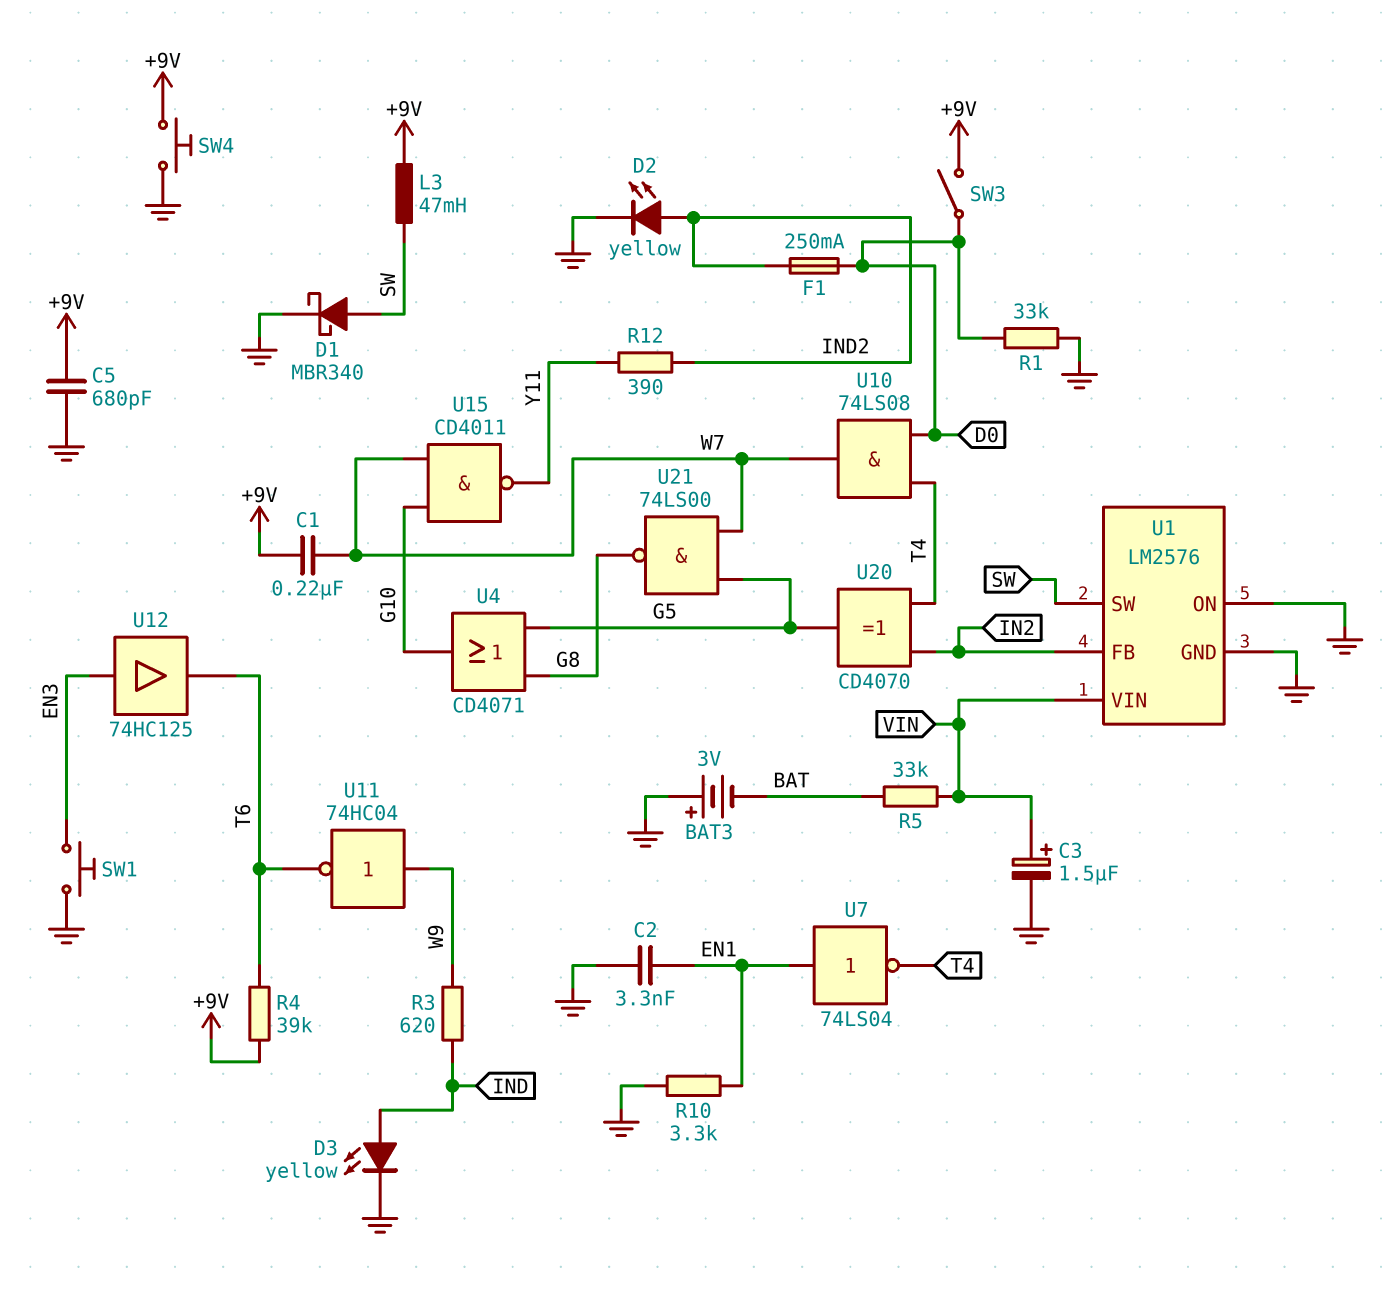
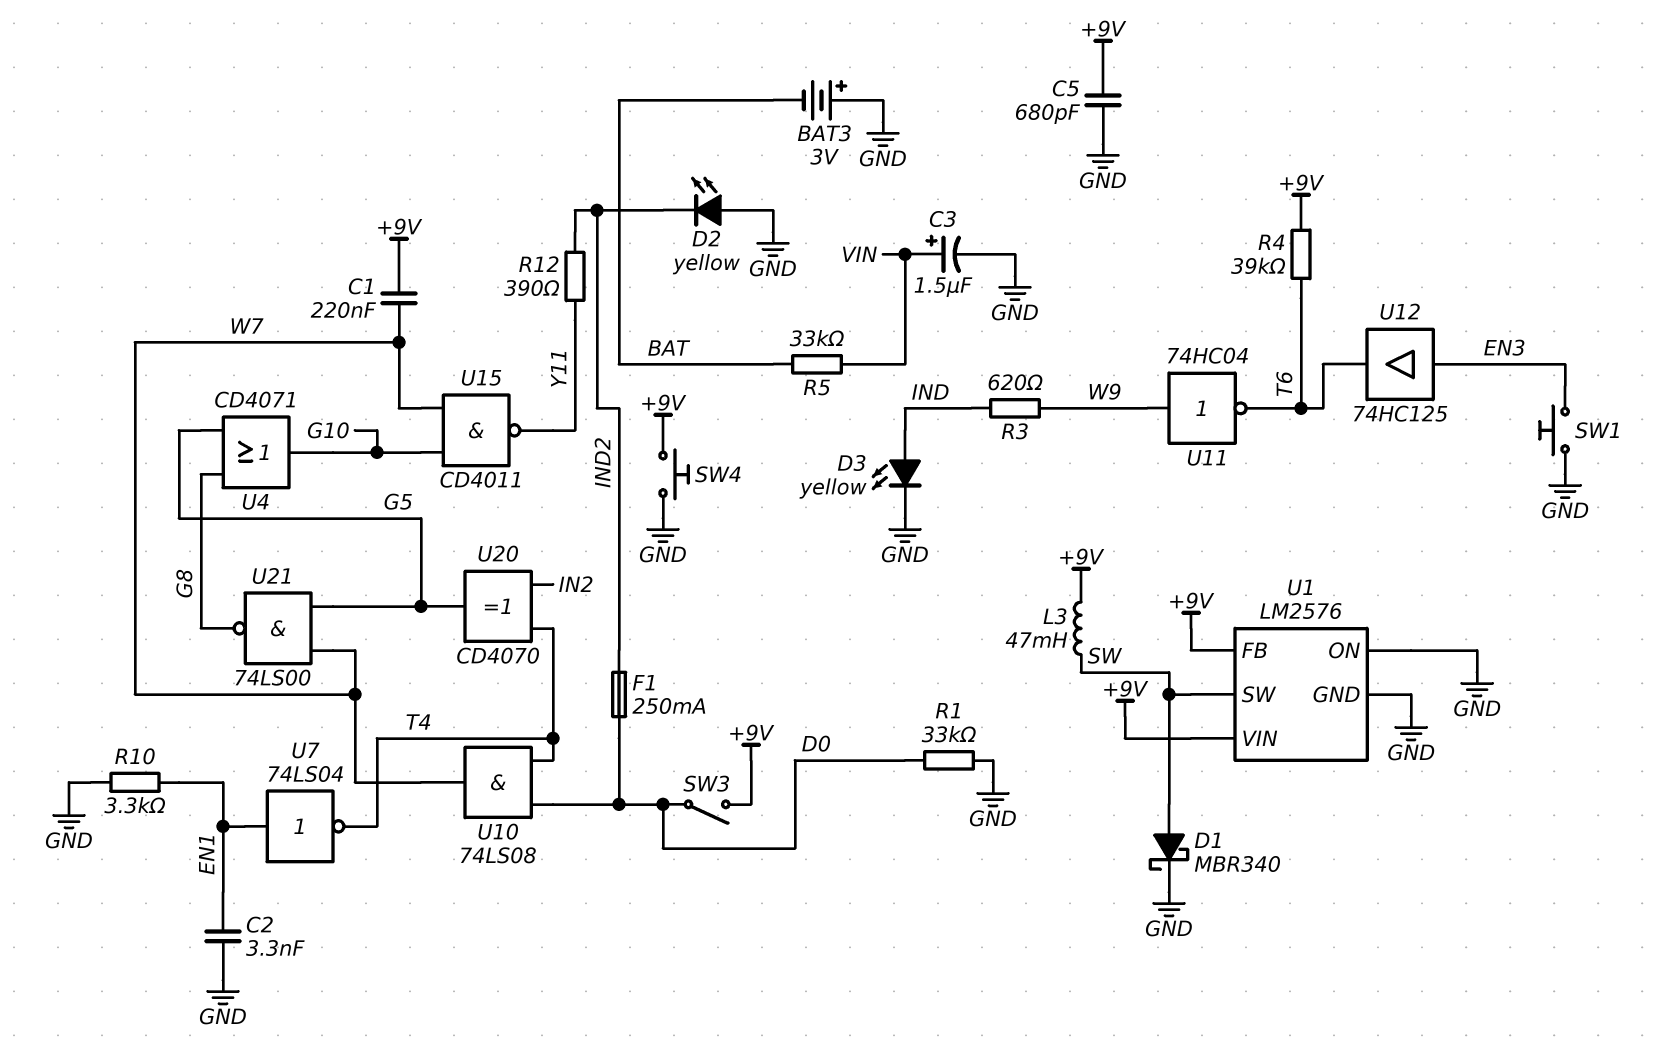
D2: LED yellow (A IND2, K GND) -> LED yellow (A GND, K IND2)
U1 pin FB: IN2 -> +9V
U1 pin VIN: VIN -> +9V

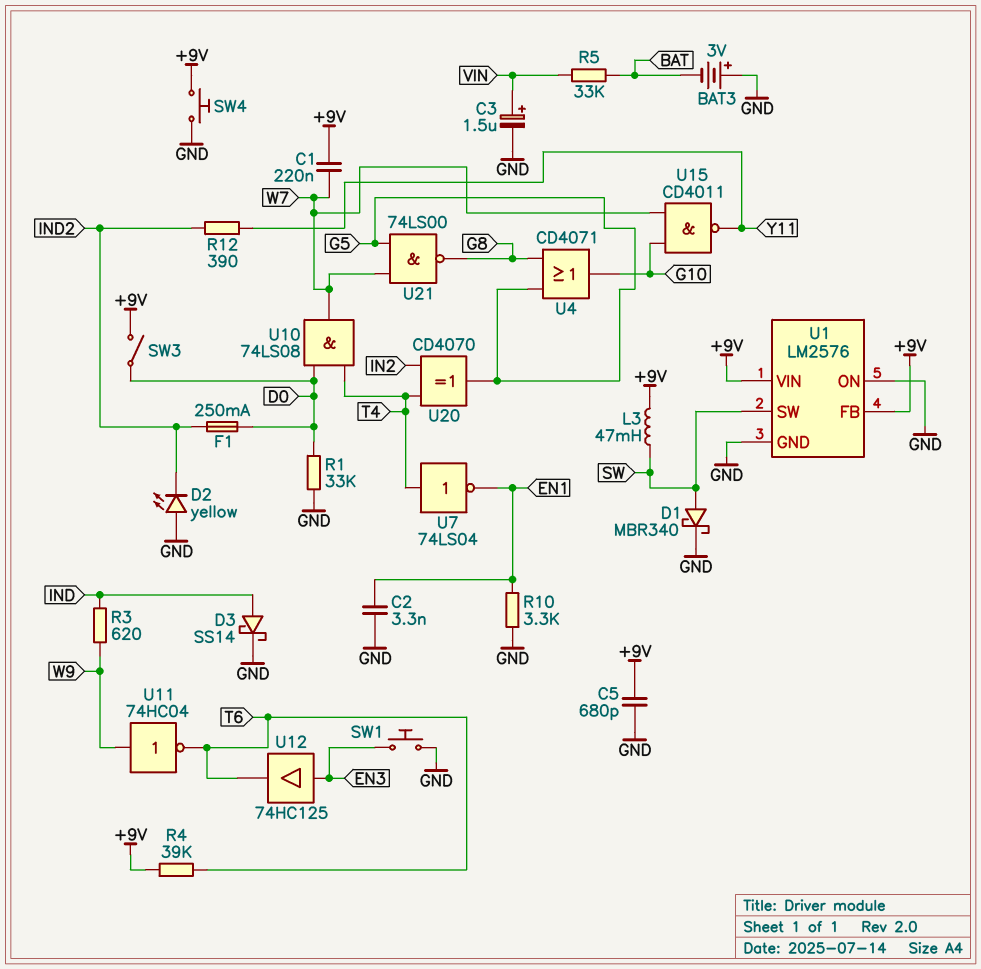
D3: LED yellow (A IND, K GND) -> schottky SS14 (A IND, K GND)
U7: NOT 74LS04 (in EN1, out T4) -> NOT 74LS04 (in T4, out EN1)

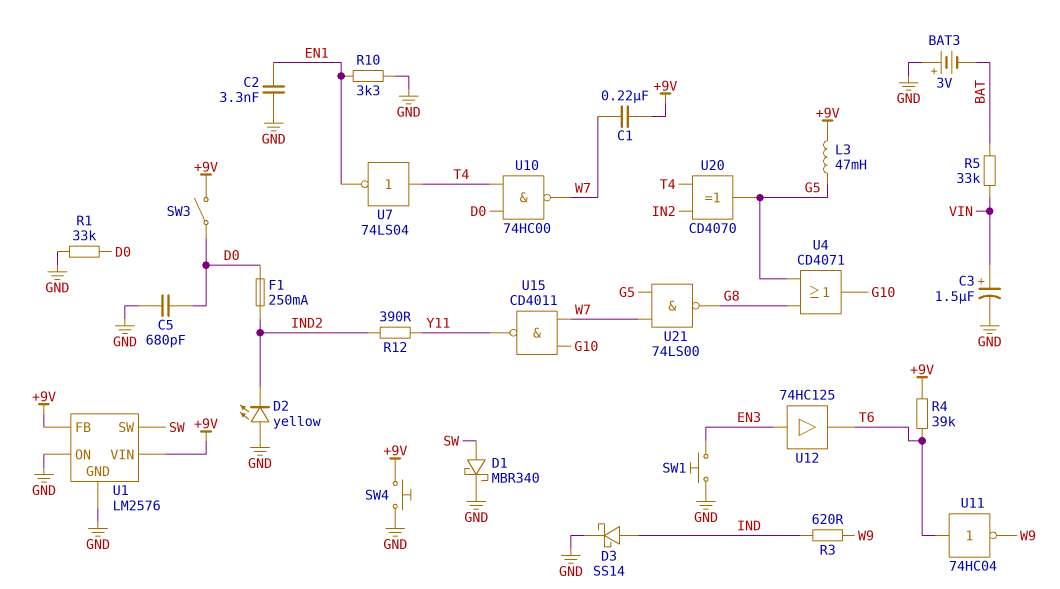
C5: 680pF (+9V, GND) -> 680pF (D0, GND)
L3: 47mH (+9V, SW) -> 47mH (+9V, G5)
U10: AND 74LS08 (in D0, in T4, out W7) -> NAND 74HC00 (in D0, in T4, out W7)
U11: NOT 74HC04 (in W9, out T6) -> NOT 74HC04 (in T6, out W9)

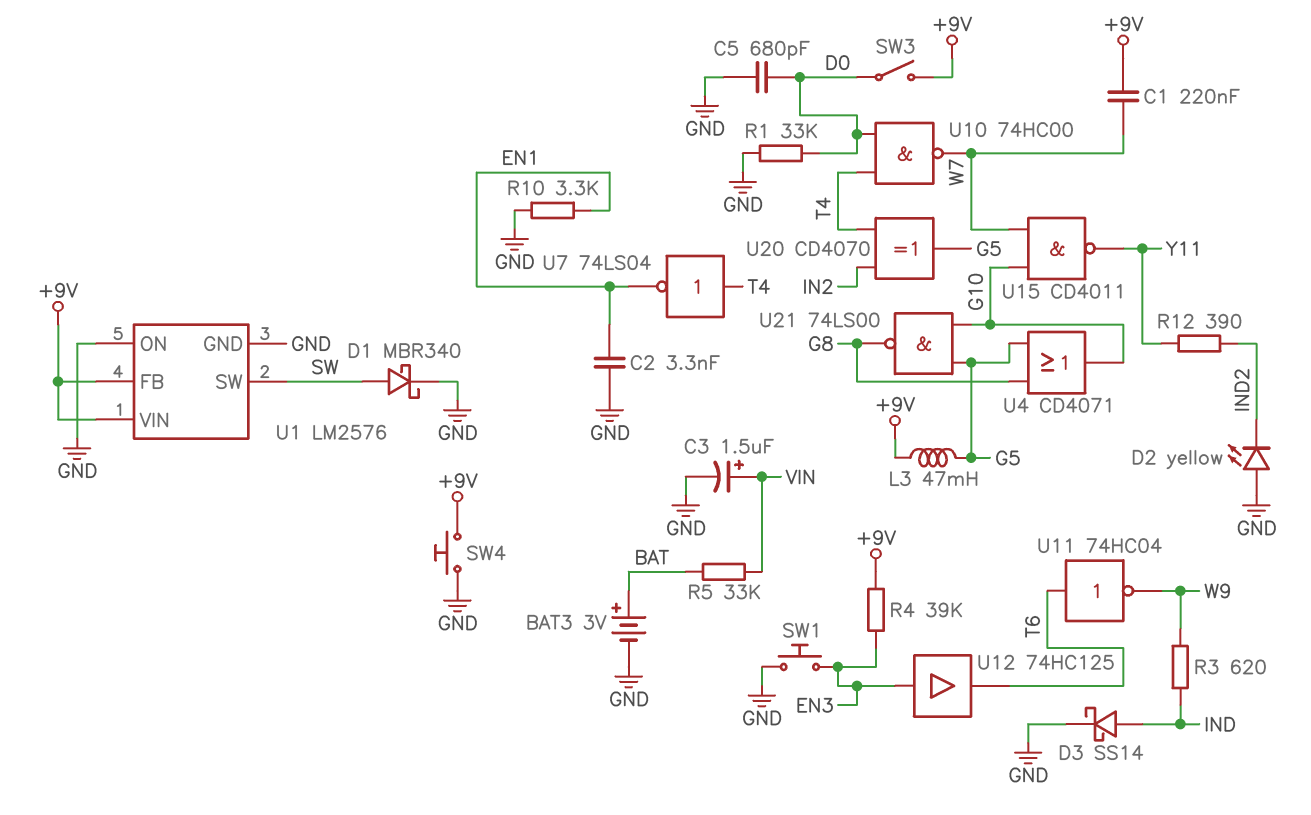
BAT3: 3V (plus GND, minus BAT) -> 3V (plus BAT, minus GND)
F1: 250mA (D0, IND2) -> none
R4: 39k (+9V, T6) -> 39k (+9V, EN3)
U21: NAND 74LS00 (in G5, in W7, out G8) -> NAND 74LS00 (in G5, in G10, out G8)

